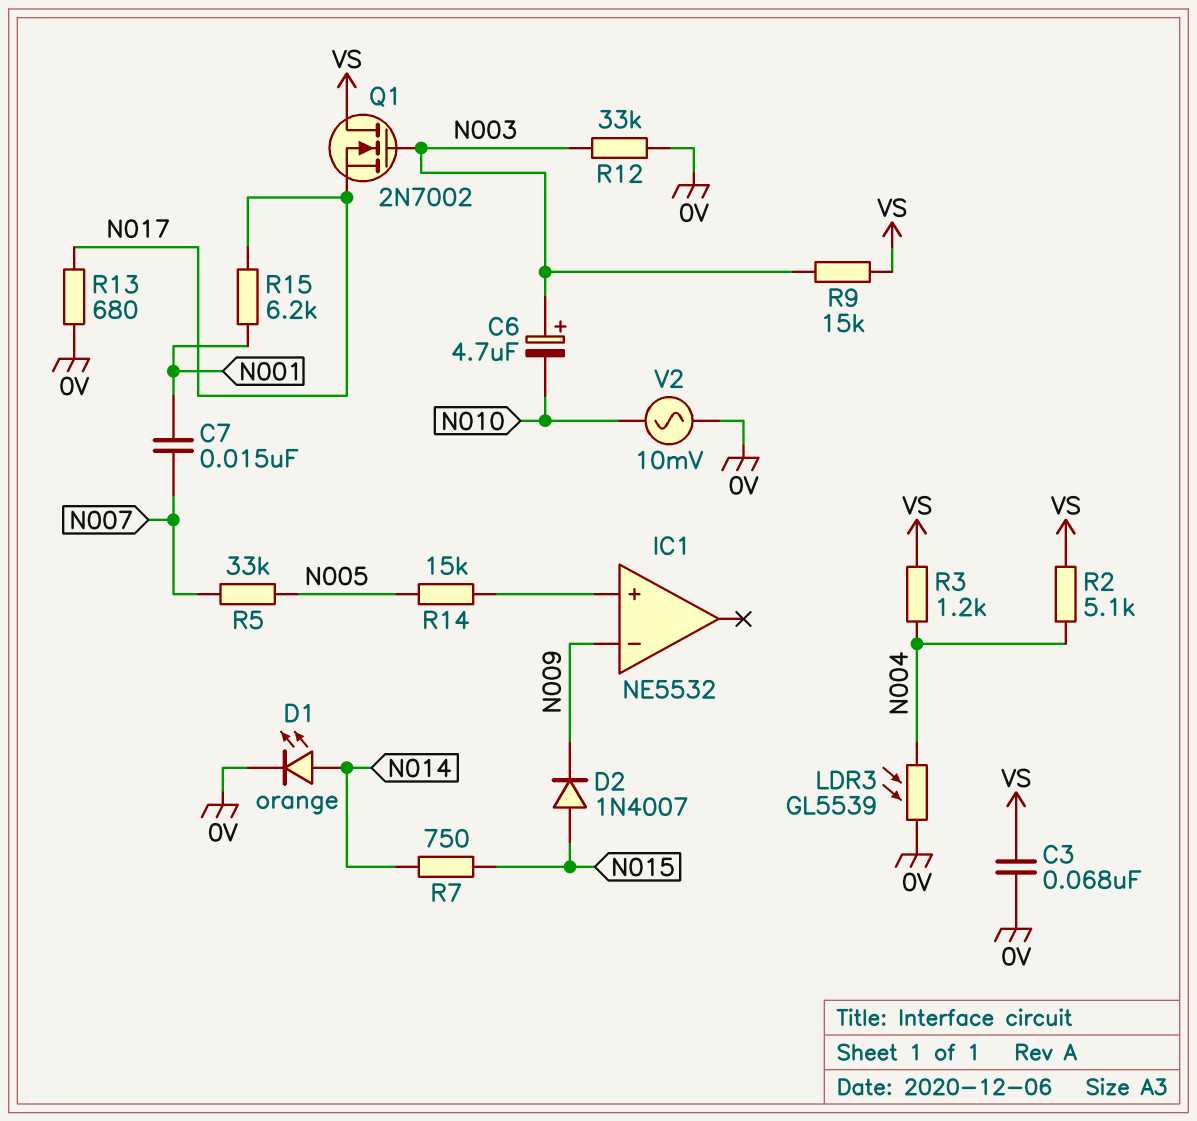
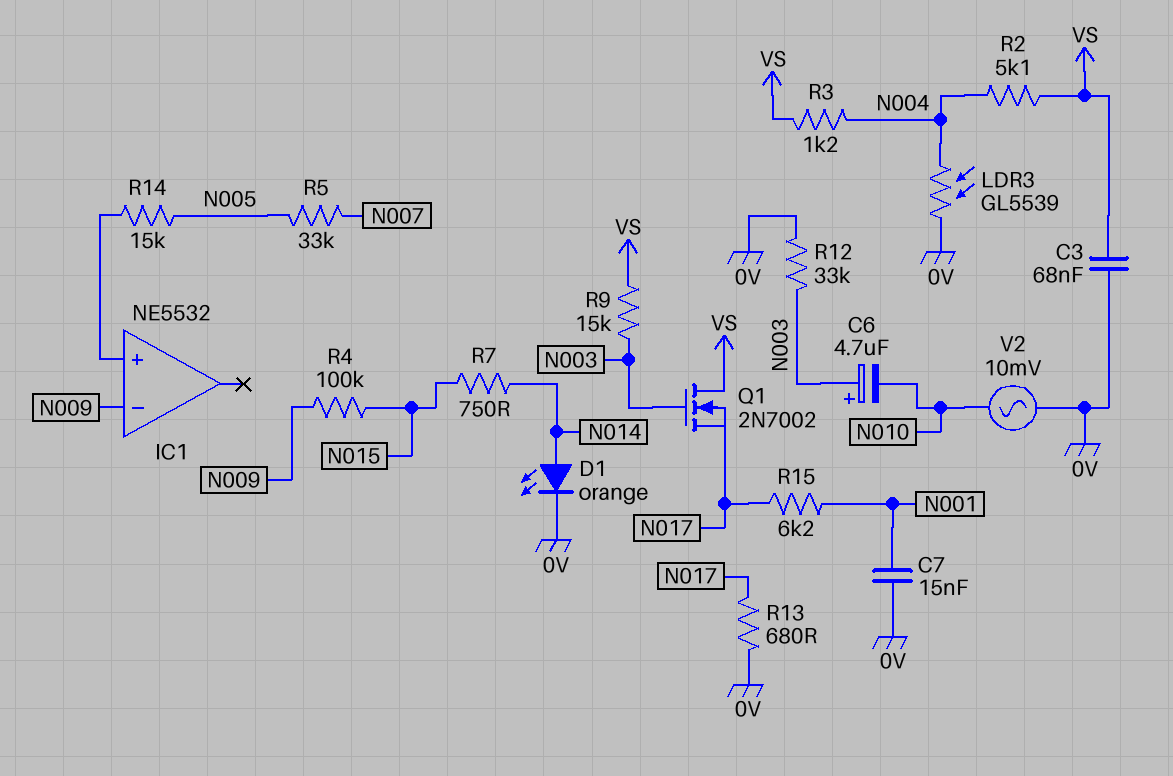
C7: 15nF (N001, N007) -> 15nF (0V, N001)
D2: diode 1N4007 (A N015, K N009) -> none
R4: none -> 100k (N009, N015)

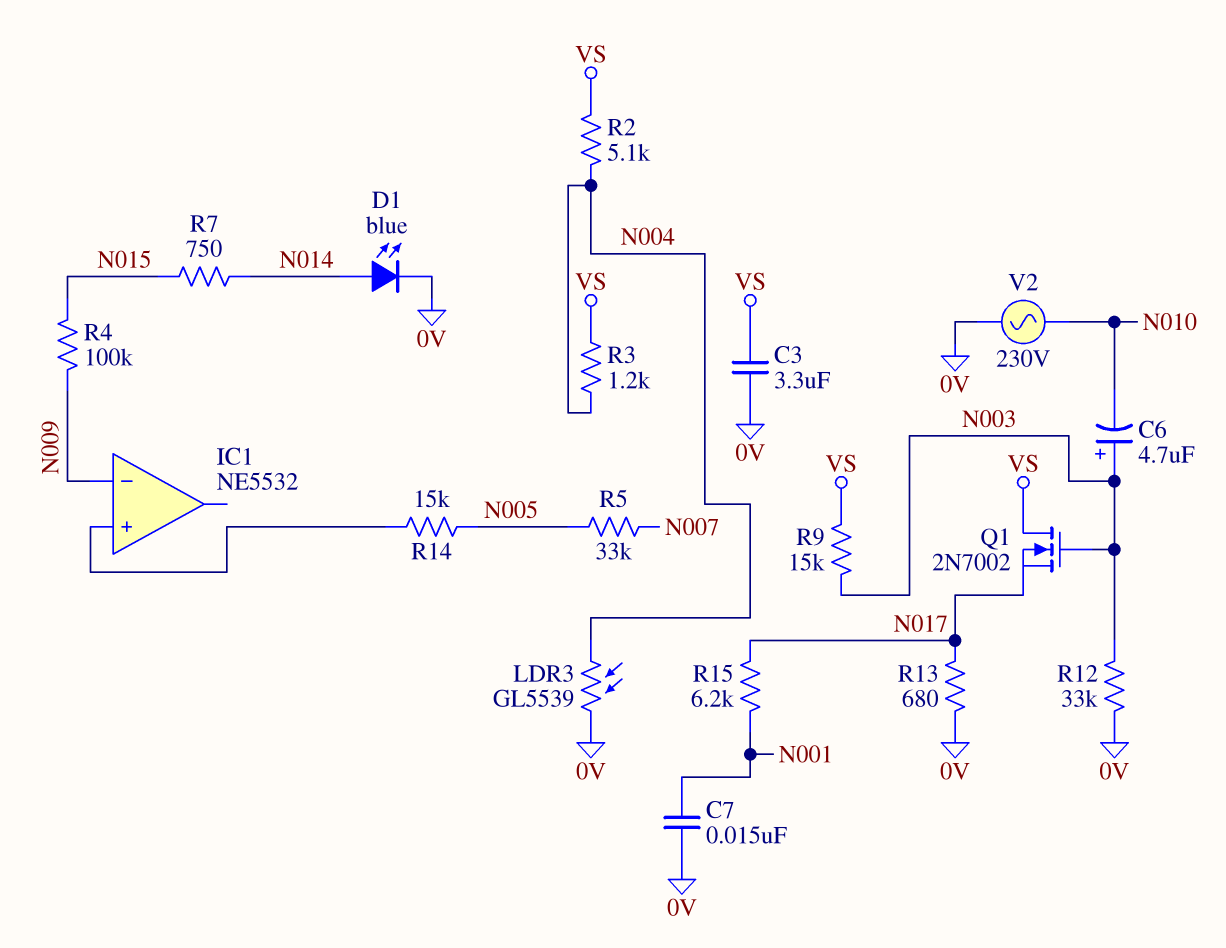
C3: 68nF (0V, VS) -> 3.3uF (0V, VS)
D1: LED orange (A N014, K 0V) -> LED blue (A N014, K 0V)
V2: AC 10mV (0V, N010) -> AC 230V (0V, N010)

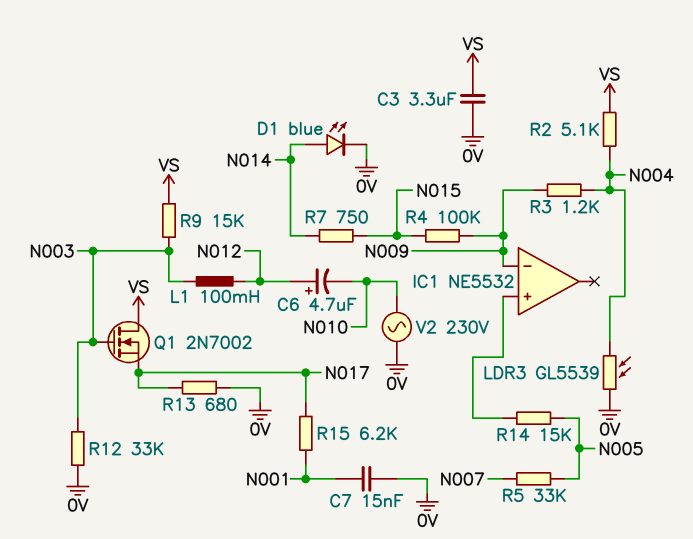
C6: 4.7uF (plus N003, minus N010) -> 4.7uF (plus N012, minus N010)
L1: none -> 100mH (N003, N012)
R3: 1.2k (N004, VS) -> 1.2k (N004, N009)

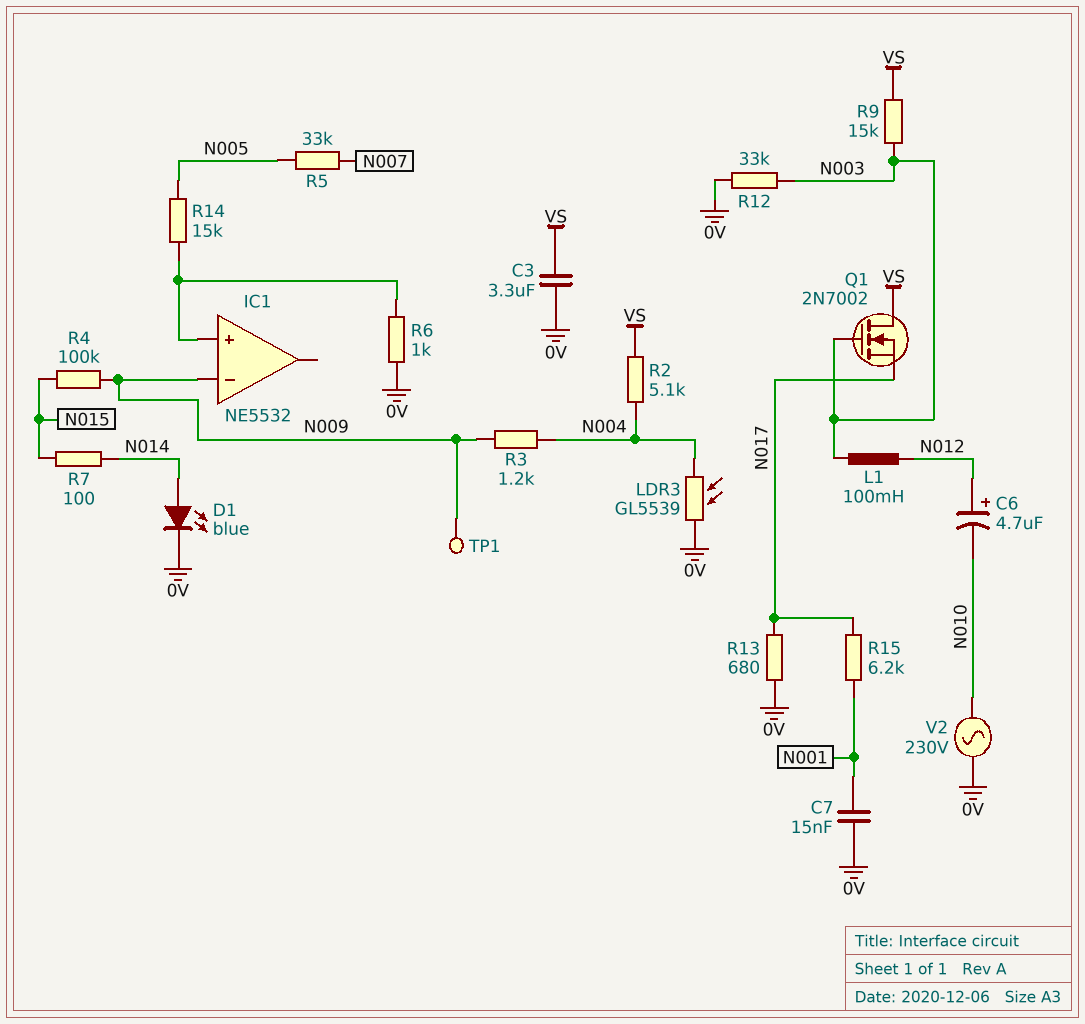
R6: none -> 1k (0V, IC1/in+)
R7: 750 (N014, N015) -> 100 (N014, N015)
TP1: none -> test point (N009)

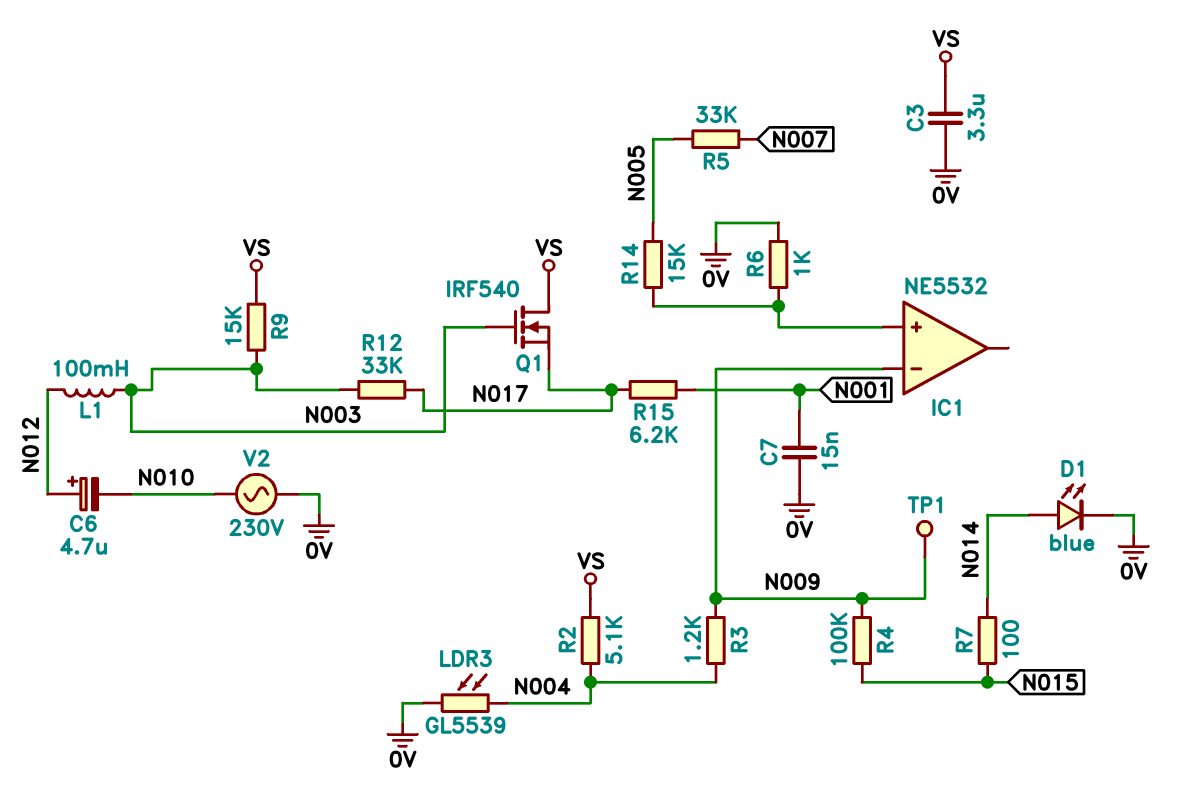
Q1: NMOS 2N7002 (G N003, D VS, S N017) -> NMOS IRF540 (G N003, D VS, S N017)
R12: 33k (0V, N003) -> 33k (N003, N017)
R13: 680 (0V, N017) -> none

